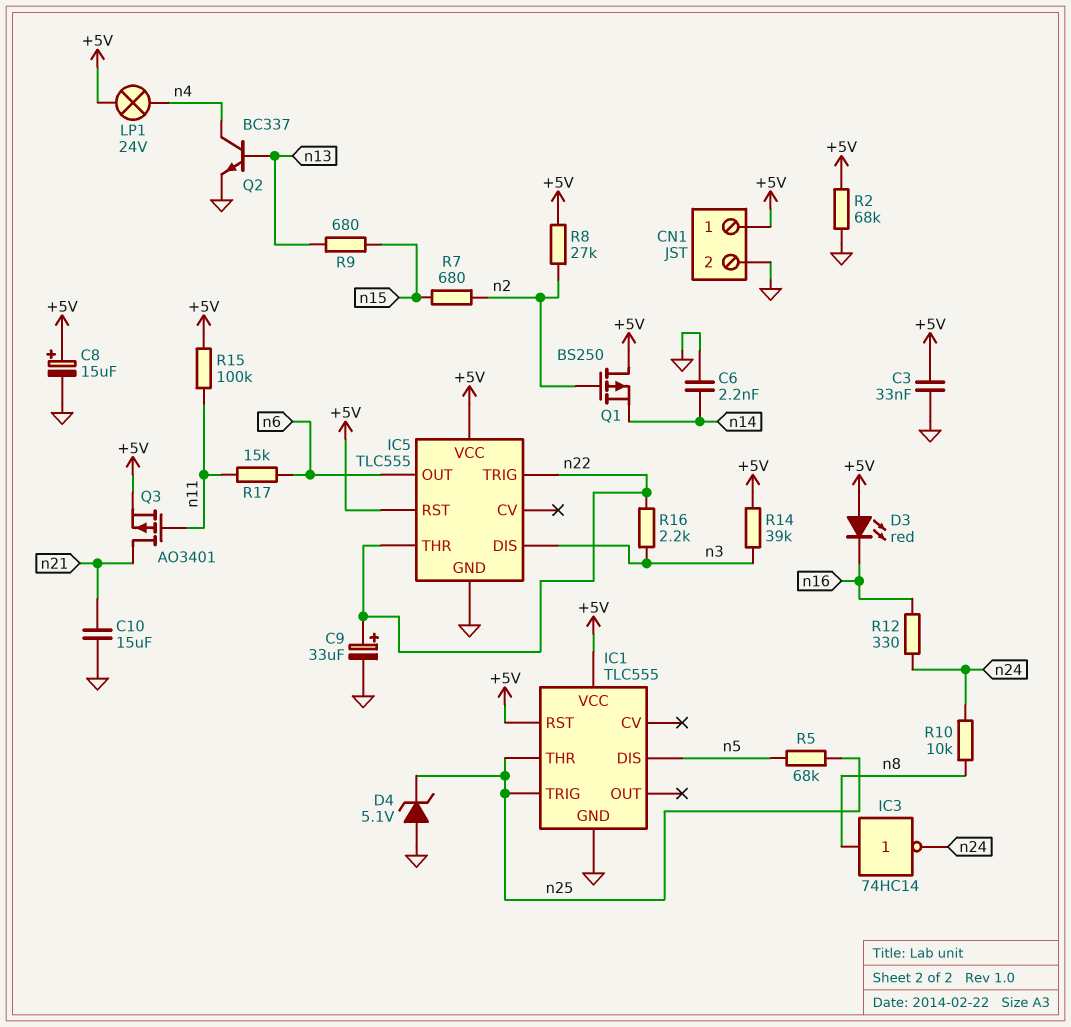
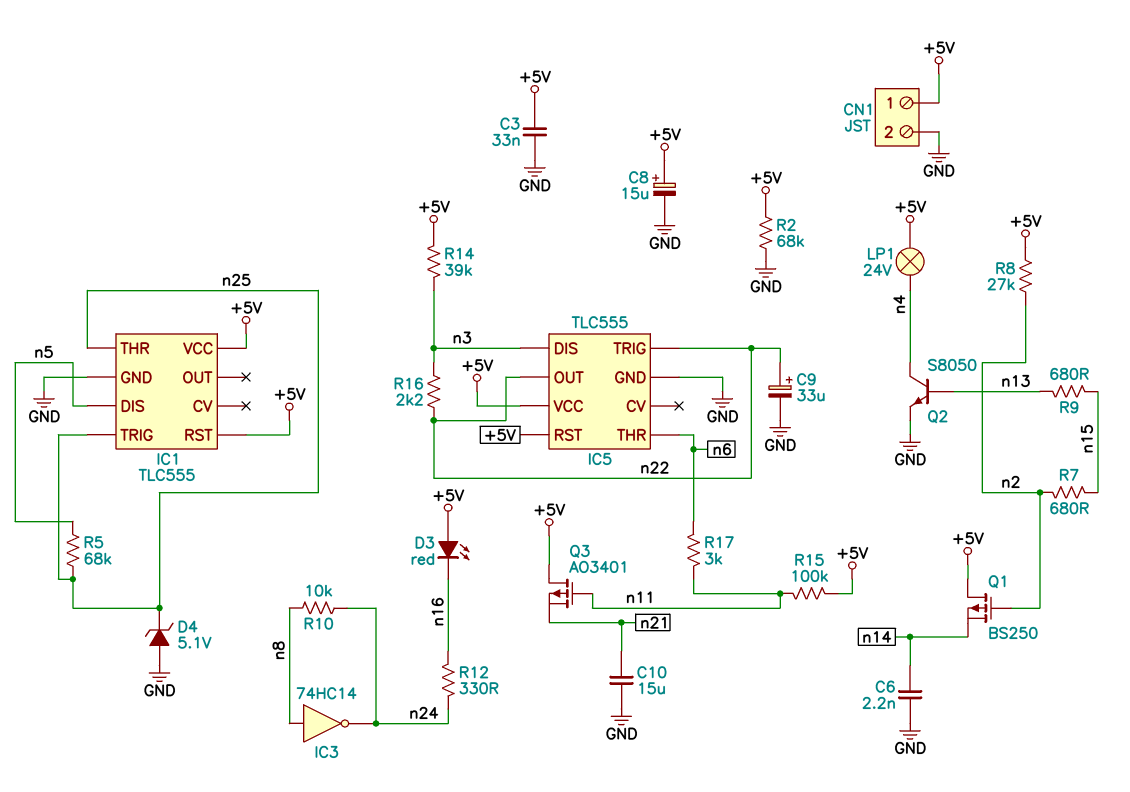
IC5 pin OUT: n6 -> n22
IC5 pin THR: n22 -> n6
Q2: NPN BC337 (B n13, C n4, E GND) -> NPN S8050 (B n13, C n4, E GND)
Q3: PMOS AO3401 (G n11, D n21, S +5V) -> PMOS AO3401 (G n11, D +5V, S n21)
R17: 15k (n6, n11) -> 3k (n6, n11)

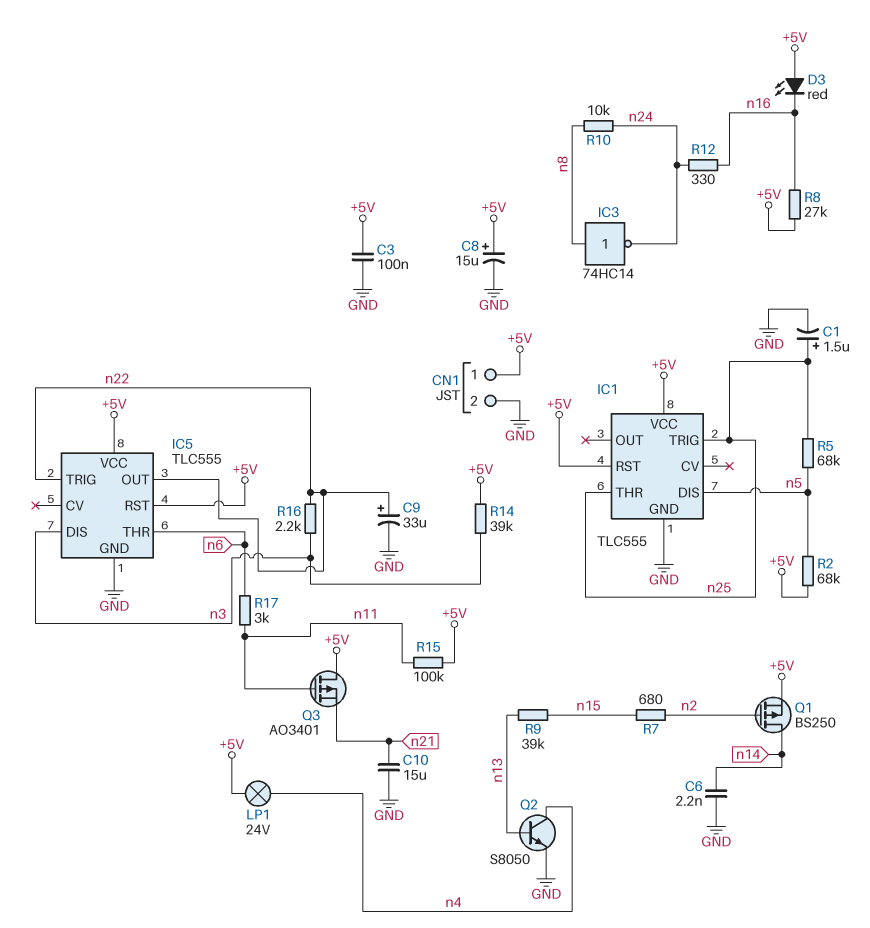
C1: none -> 1.5uF (plus n25, minus GND)
C3: 33nF (+5V, GND) -> 100nF (+5V, GND)
D4: zener 5.1V (A GND, K n25) -> none
Q1: PMOS BS250 (G n2, D +5V, S n14) -> PMOS BS250 (G n2, D n14, S +5V)
R2: 68k (+5V, GND) -> 68k (+5V, n5)
R8: 27k (+5V, n2) -> 27k (+5V, n16)
R9: 680 (n13, n15) -> 39k (n13, n15)

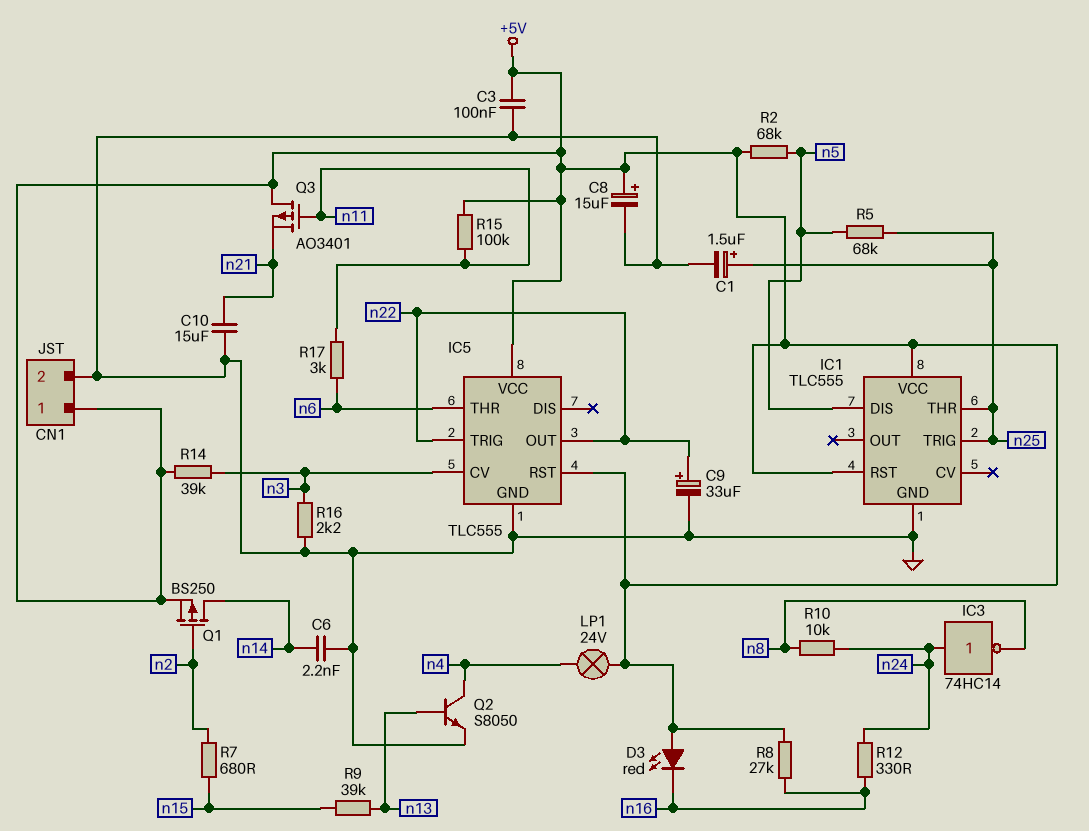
IC3: NOT 74HC14 (in n8, out n24) -> NOT 74HC14 (in n24, out n8)
IC5 pin CV: none -> n3
IC5 pin DIS: n3 -> none
R16: 2.2k (n3, n22) -> 2.2k (GND, n3)

